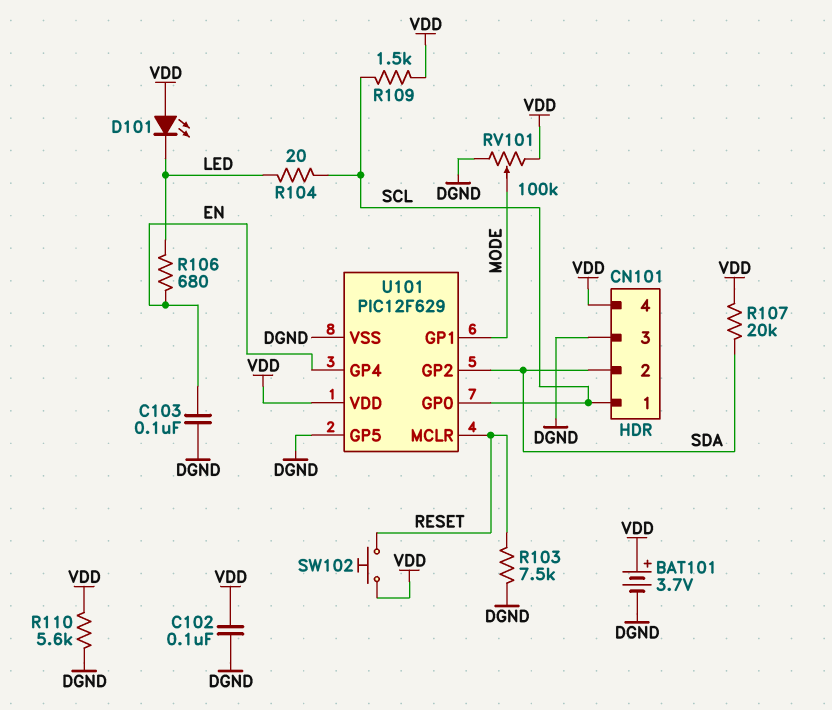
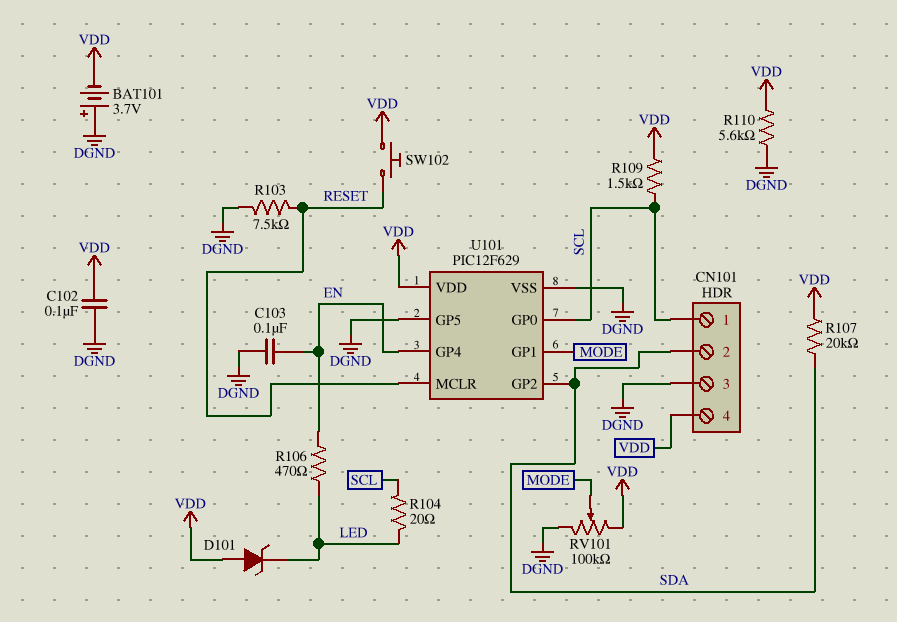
BAT101: 3.7V (plus VDD, minus DGND) -> 3.7V (plus DGND, minus VDD)
D101: LED (A VDD, K LED) -> zener (A VDD, K LED)
R106: 680 (EN, LED) -> 470 (EN, LED)

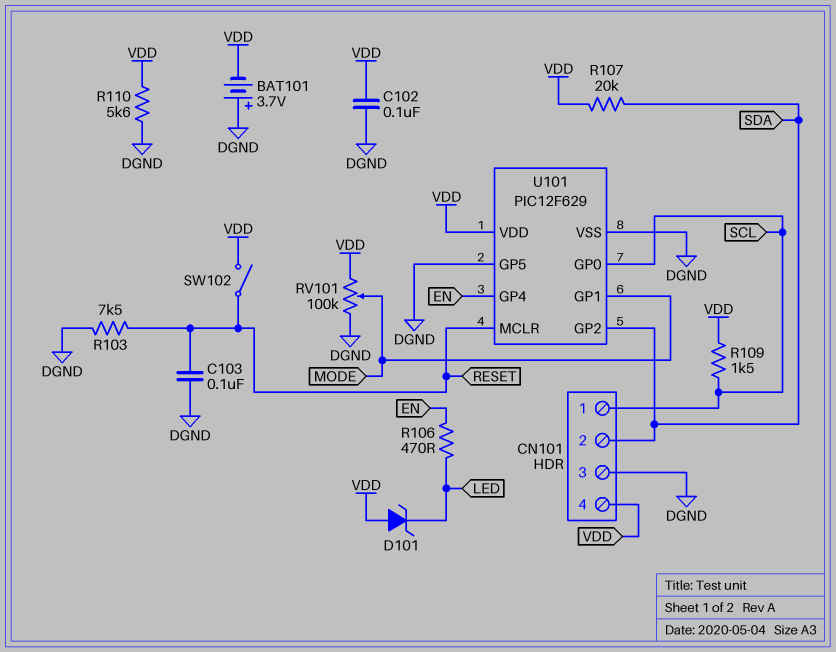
C103: 100nF (DGND, EN) -> 100nF (DGND, RESET)
R104: 20 (LED, SCL) -> none
SW102: button (RESET, VDD) -> switch (RESET, VDD)

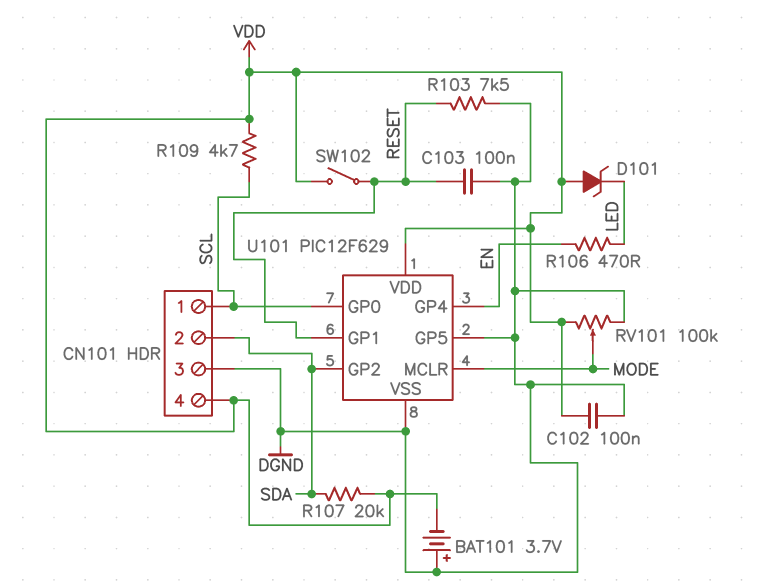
R109: 1.5k (SCL, VDD) -> 4.7k (SCL, VDD)
R110: 5.6k (DGND, VDD) -> none
U101 pin GP1: MODE -> RESET
U101 pin MCLR: RESET -> MODE

